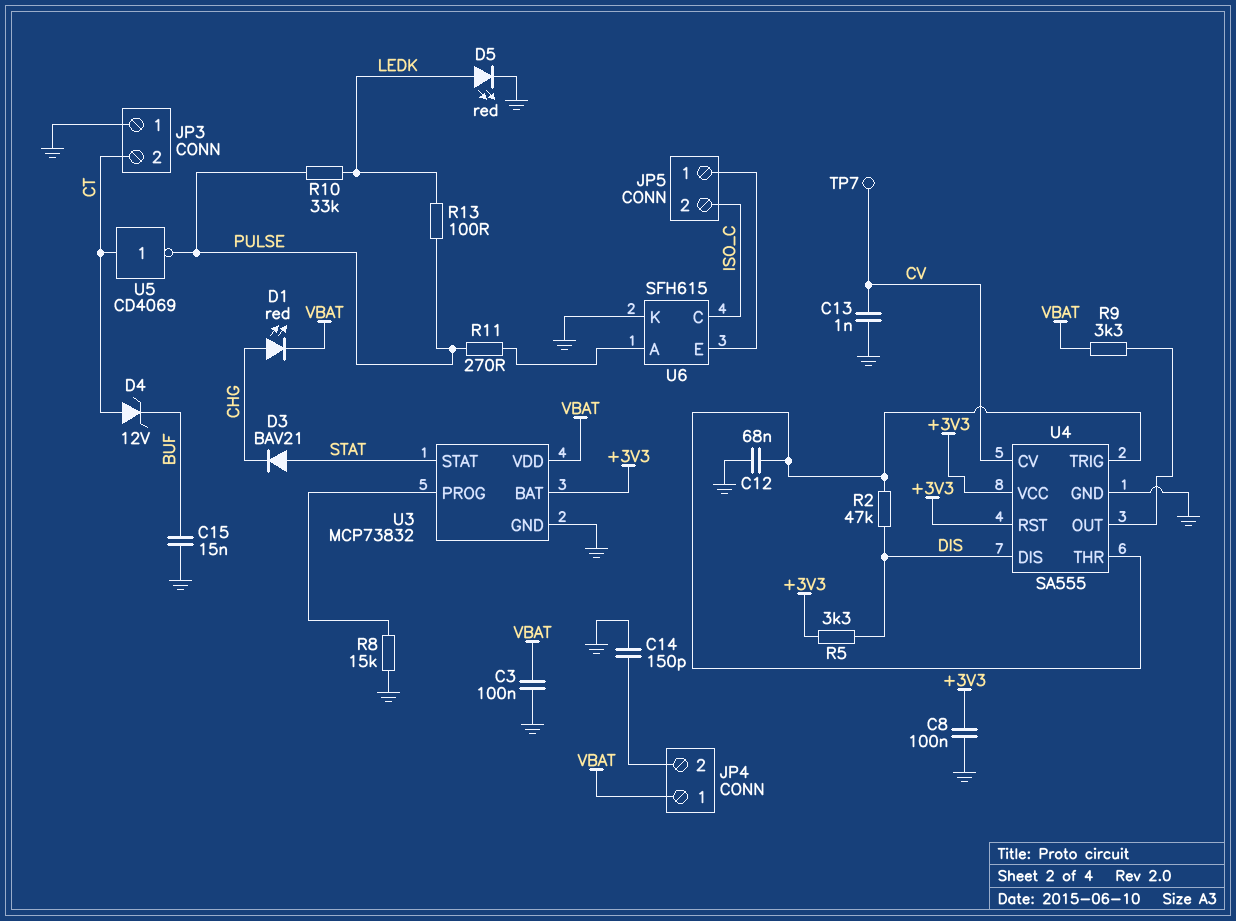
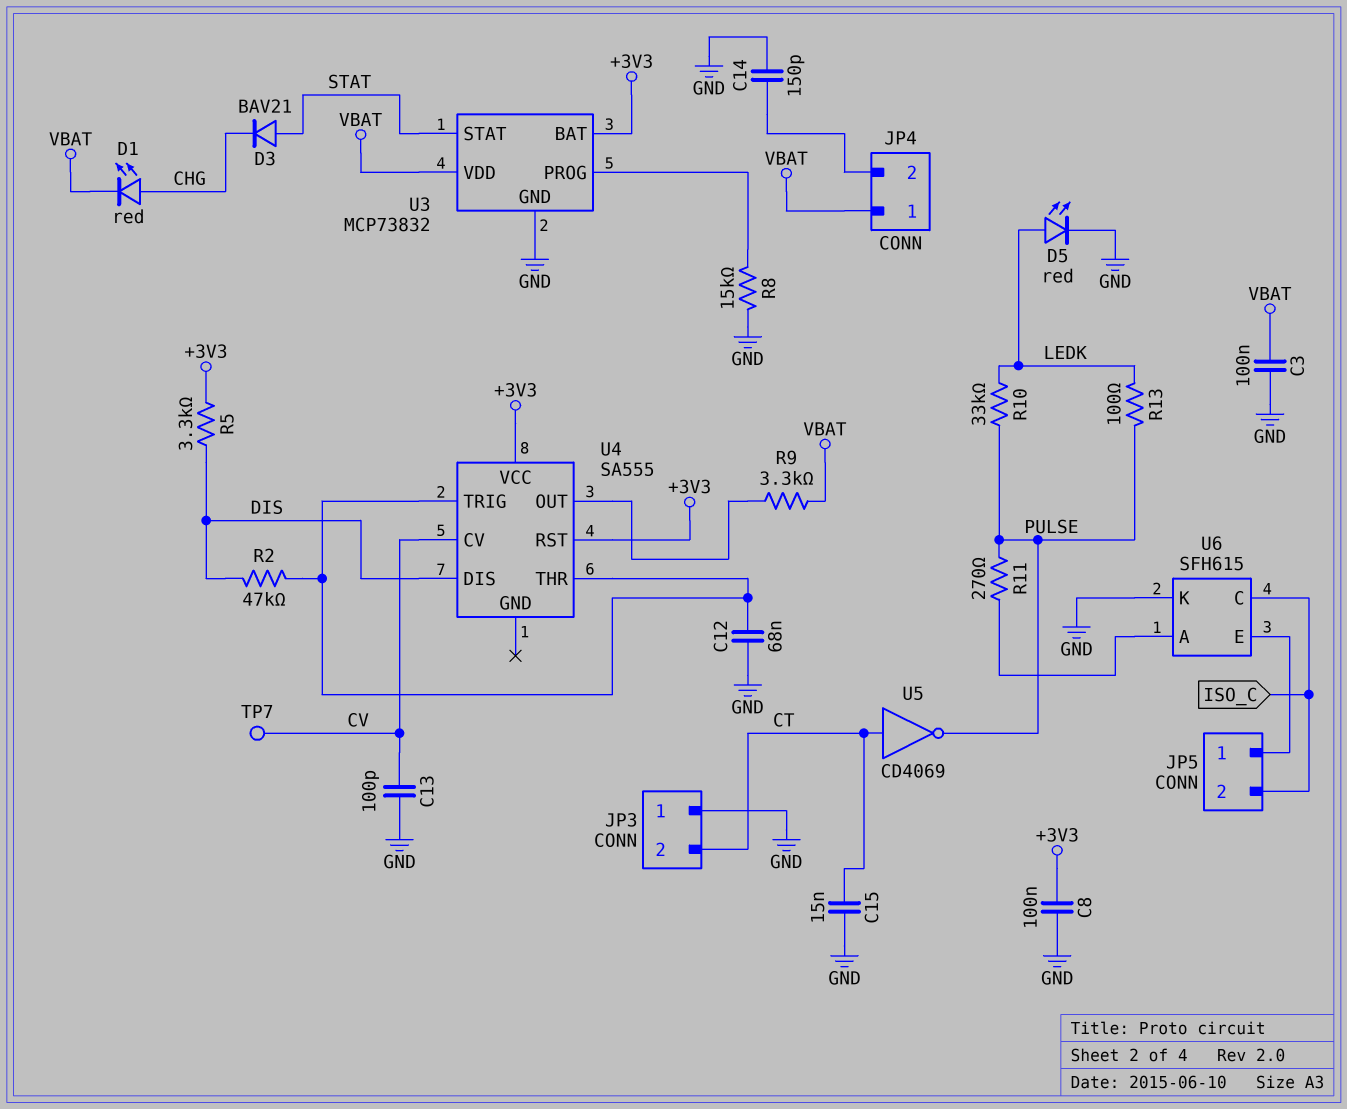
C13: 1nF (CV, GND) -> 100pF (CV, GND)
C15: 15nF (BUF, GND) -> 15nF (CT, GND)
D4: zener 12V (A CT, K BUF) -> none
U4 pin GND: GND -> none

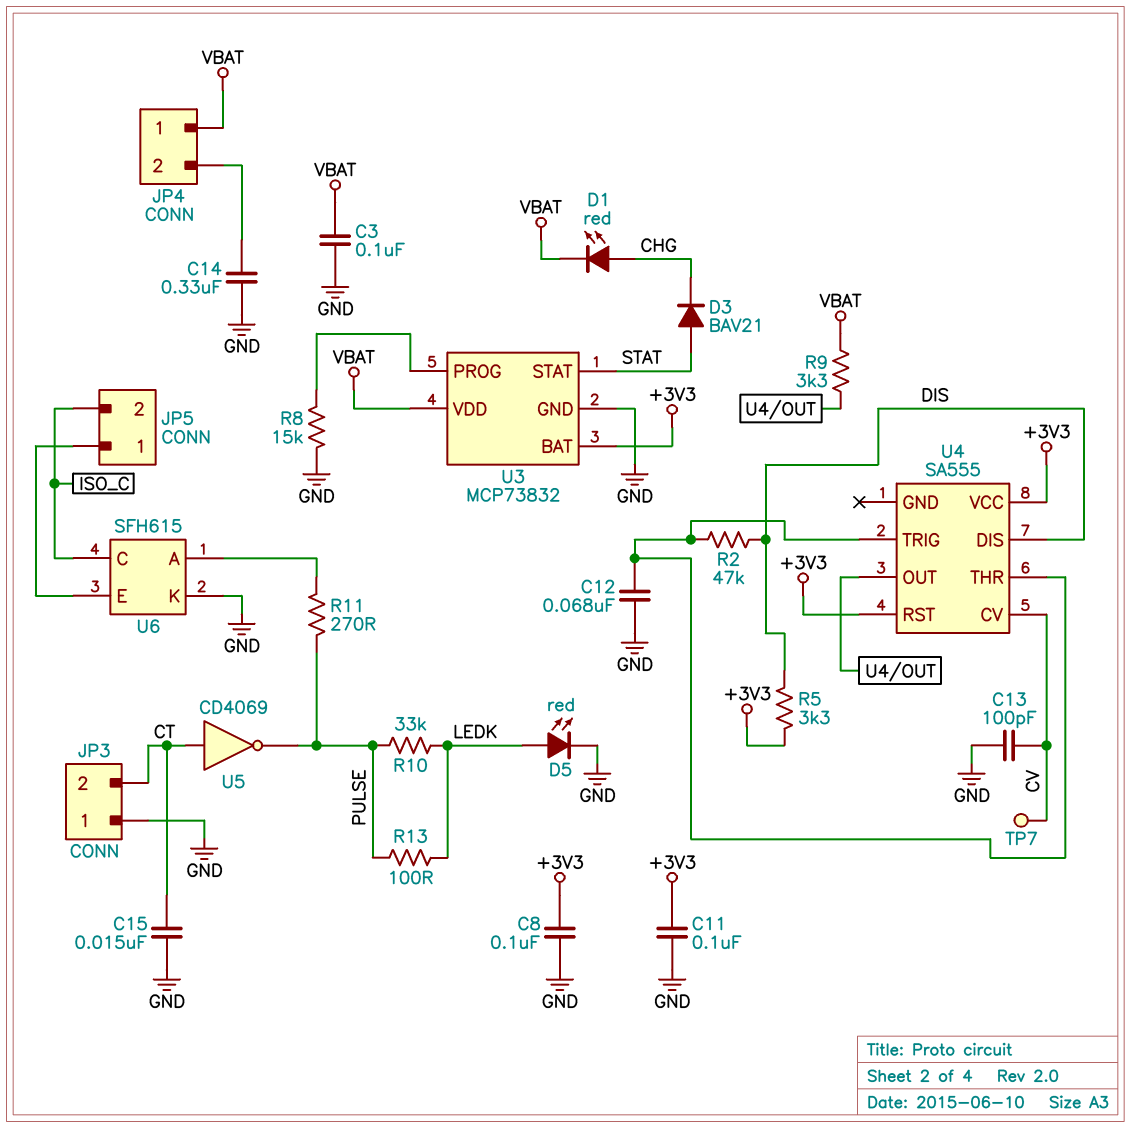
C11: none -> 100nF (+3V3, GND)
C14: 150pF (GND, JP4/2) -> 330nF (GND, JP4/2)

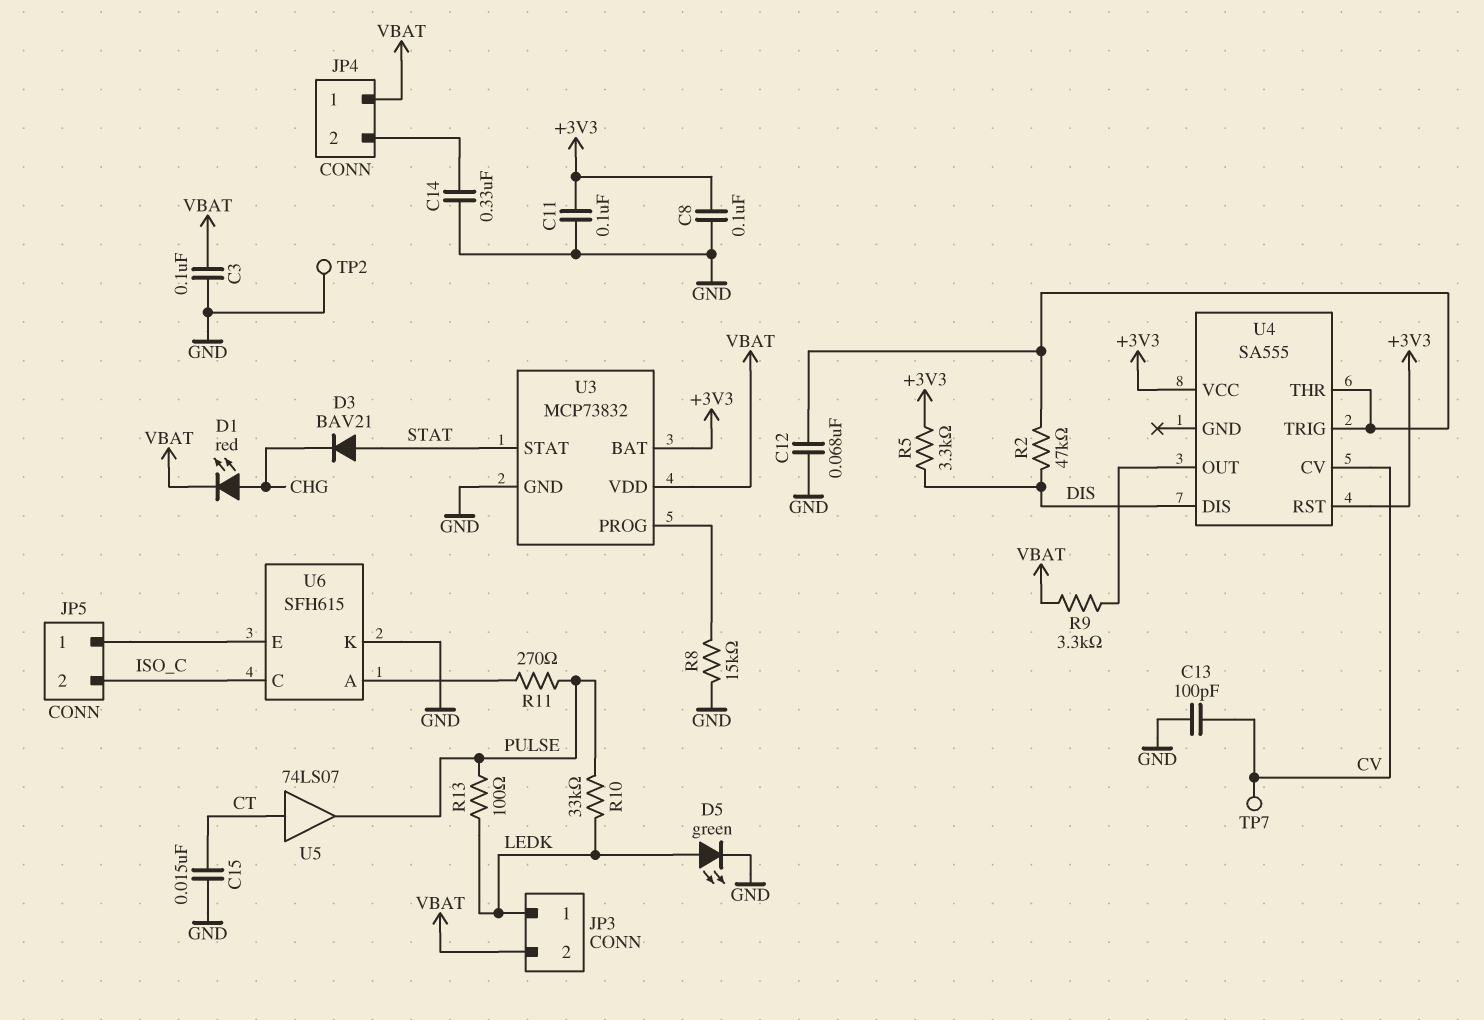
D5: LED red (A LEDK, K GND) -> LED green (A LEDK, K GND)
JP3 pin 1: GND -> LEDK
JP3 pin 2: CT -> VBAT
TP2: none -> test point (GND)
U5: NOT CD4069 (in CT, out PULSE) -> buffer 74LS07 (in CT, out PULSE)

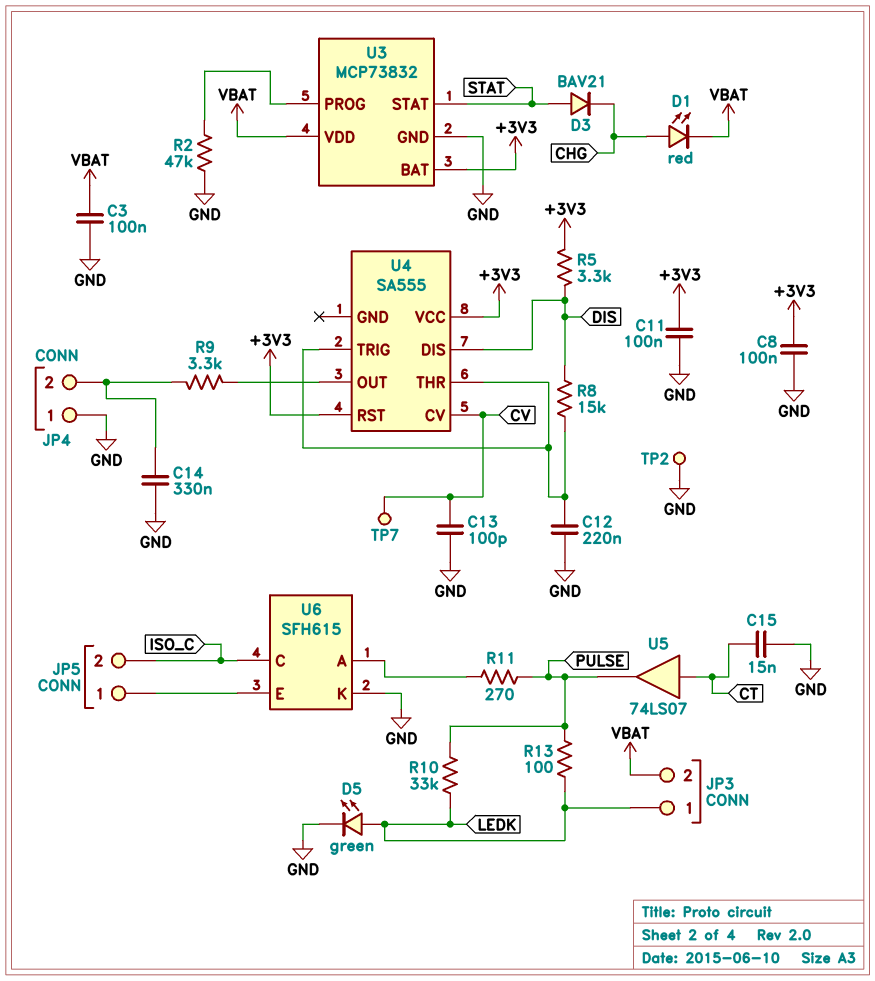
C12: 68nF (GND, U4/THR) -> 220nF (GND, U4/THR)
JP4 pin 1: VBAT -> GND
R2: 47k (DIS, U4/THR) -> 47k (GND, U3/PROG)
R8: 15k (GND, U3/PROG) -> 15k (DIS, U4/THR)
R9: 3.3k (U4/OUT, VBAT) -> 3.3k (JP4/2, U4/OUT)

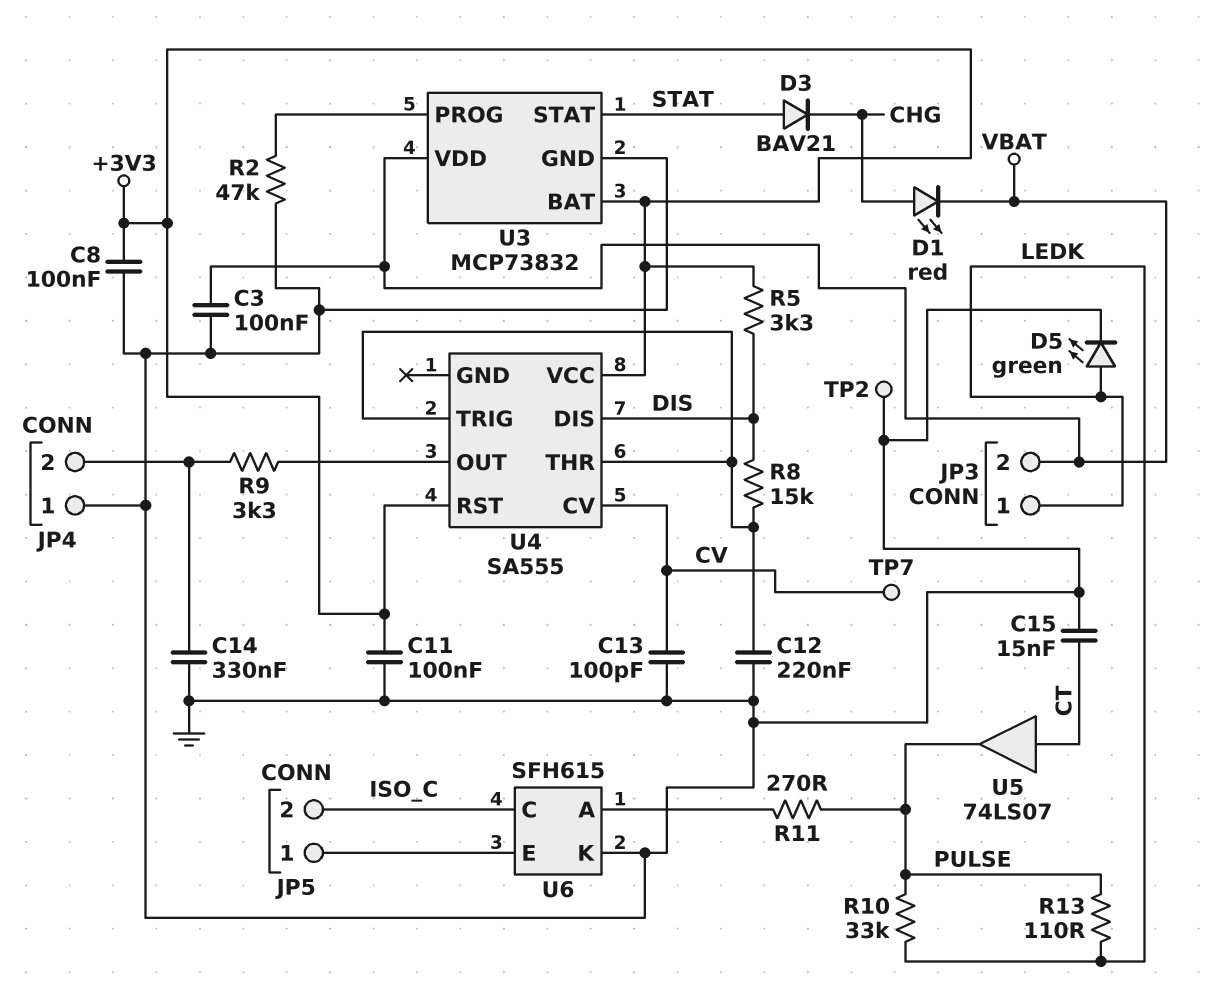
R13: 100 (LEDK, PULSE) -> 110 (LEDK, PULSE)

